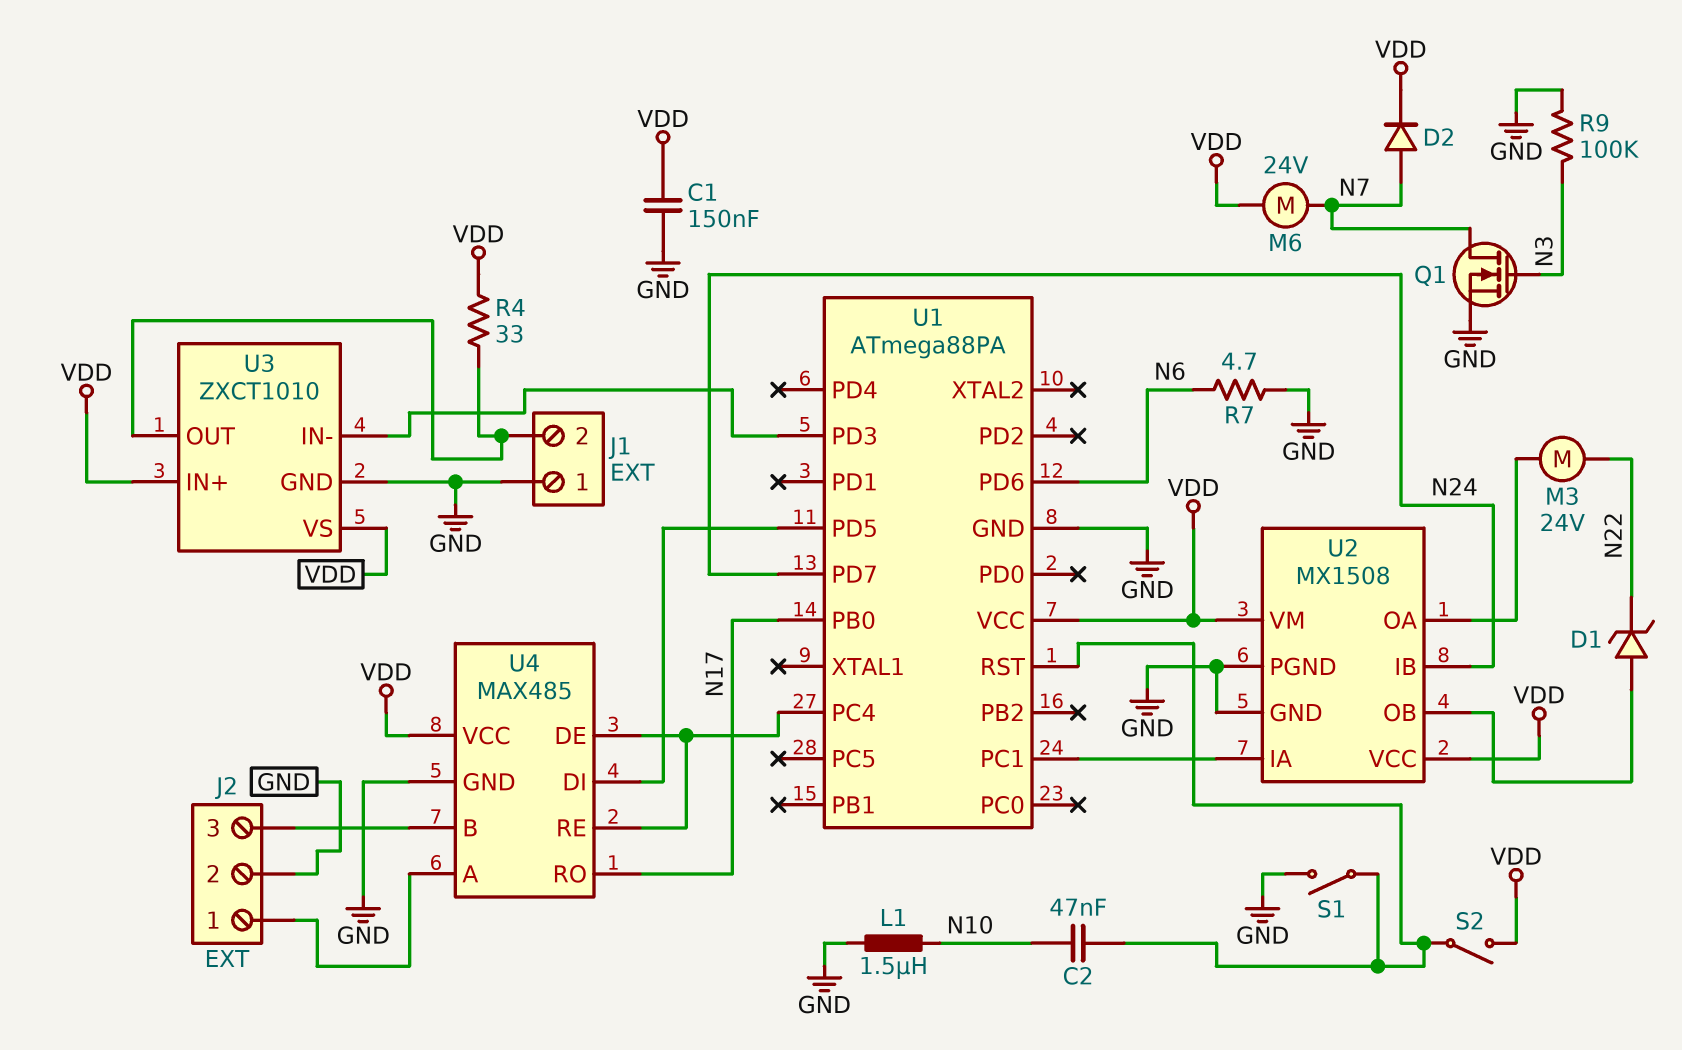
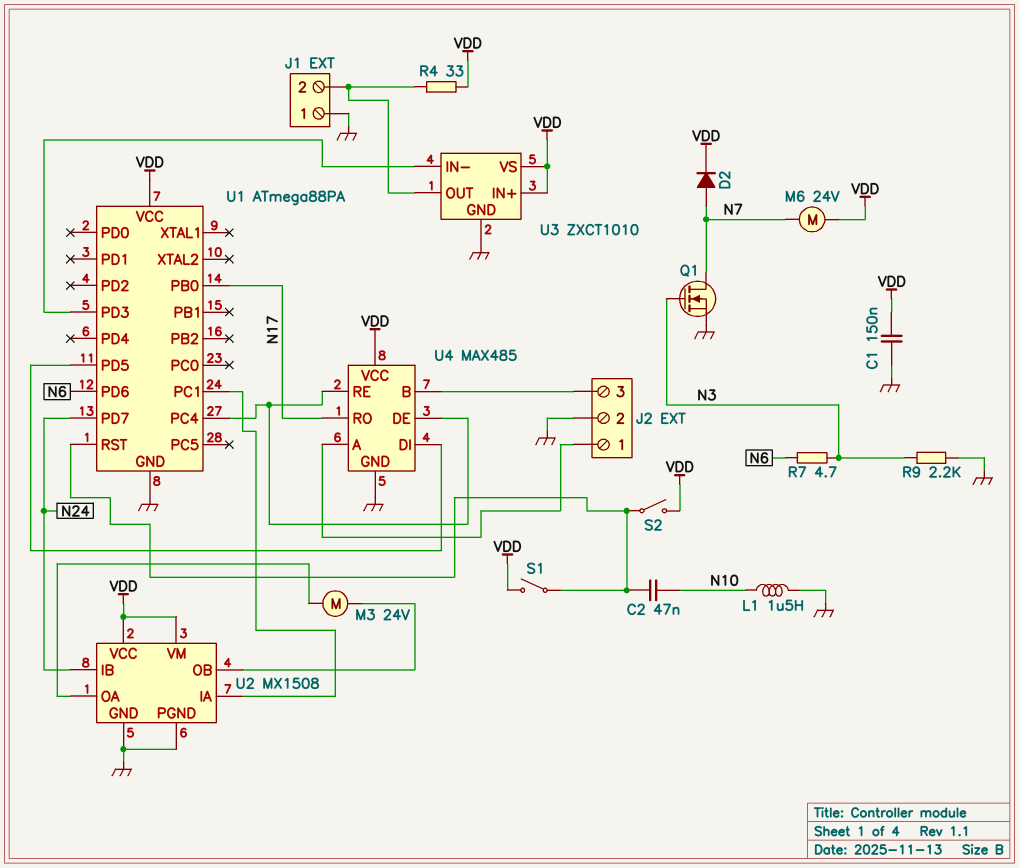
D1: zener (A U2/OB, K N22) -> none
M3: motor 24V (N22, U2/OA) -> motor 24V (U2/OA, U2/OB)
R7: 4.7 (GND, N6) -> 4.7 (N3, N6)
R9: 100k (GND, N3) -> 2.2k (GND, N3)
S1: switch (GND, U1/RST) -> switch (U1/RST, VDD)

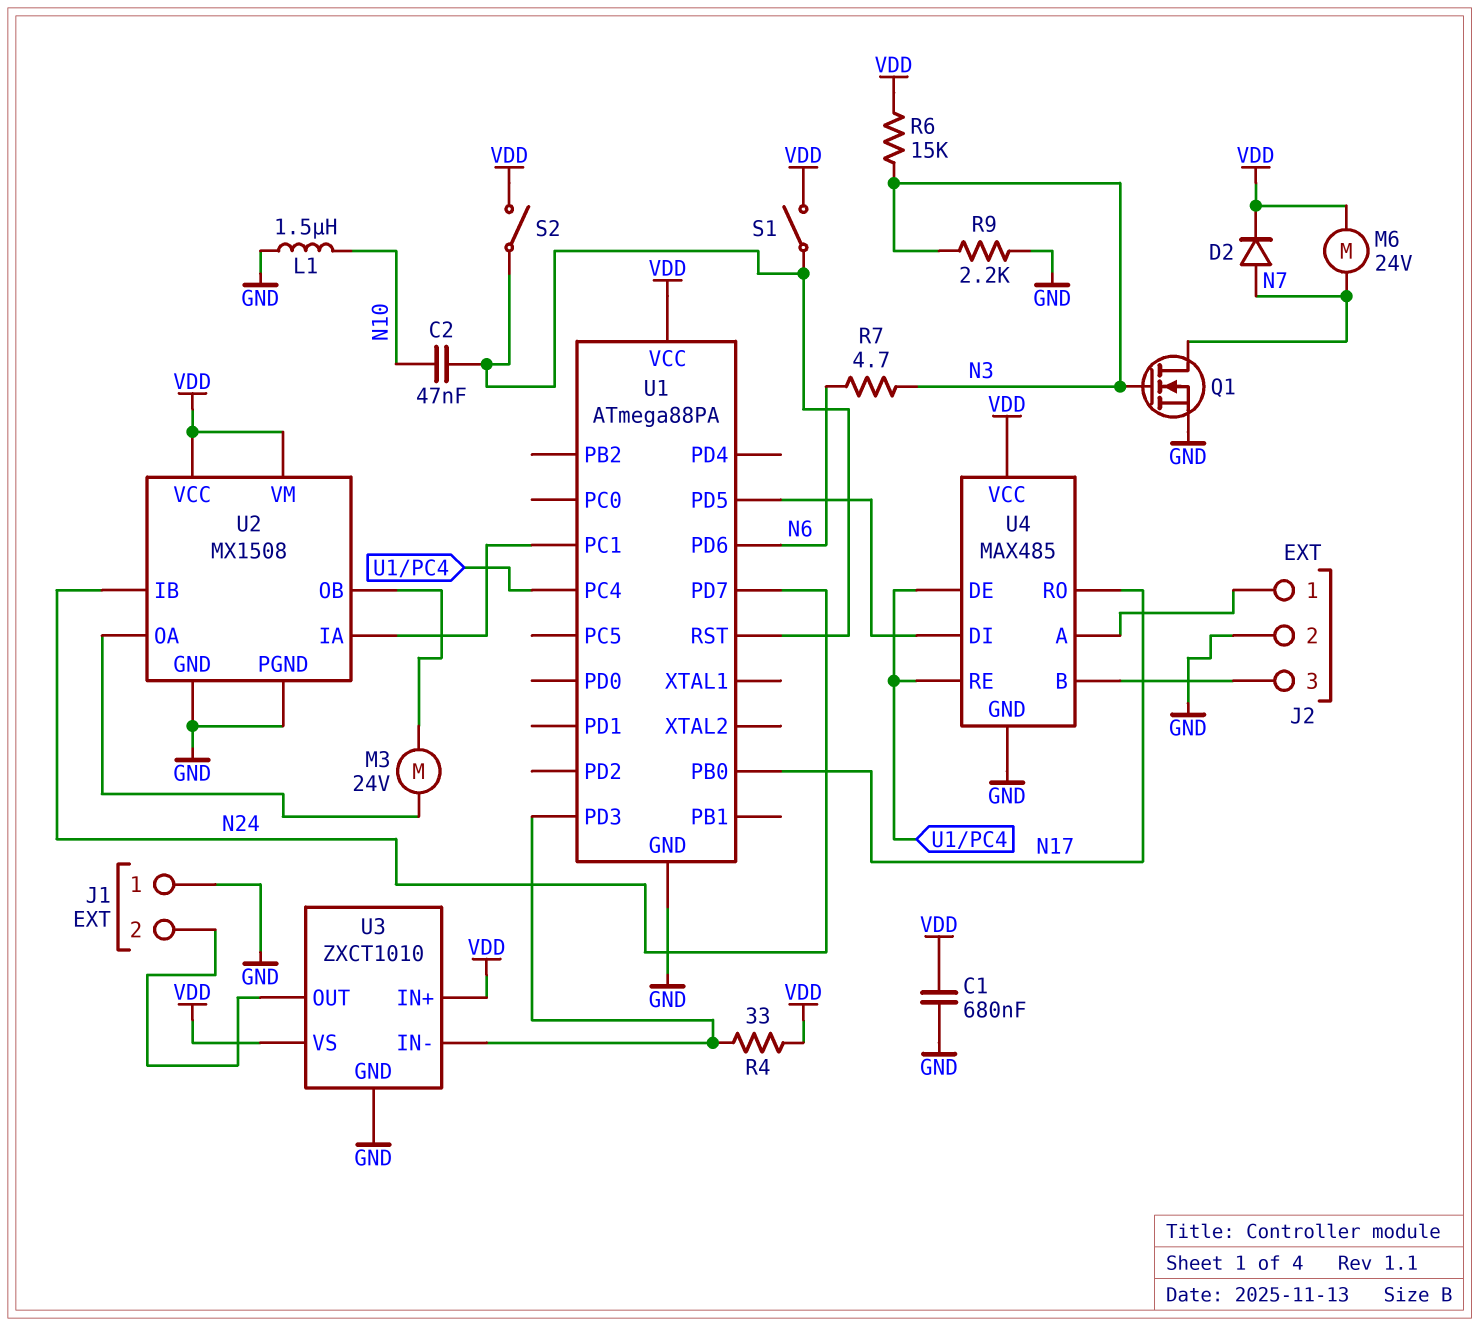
C1: 150nF (GND, VDD) -> 680nF (GND, VDD)
R4: 33 (J1/2, VDD) -> 33 (U1/PD3, VDD)
R6: none -> 15k (N3, VDD)

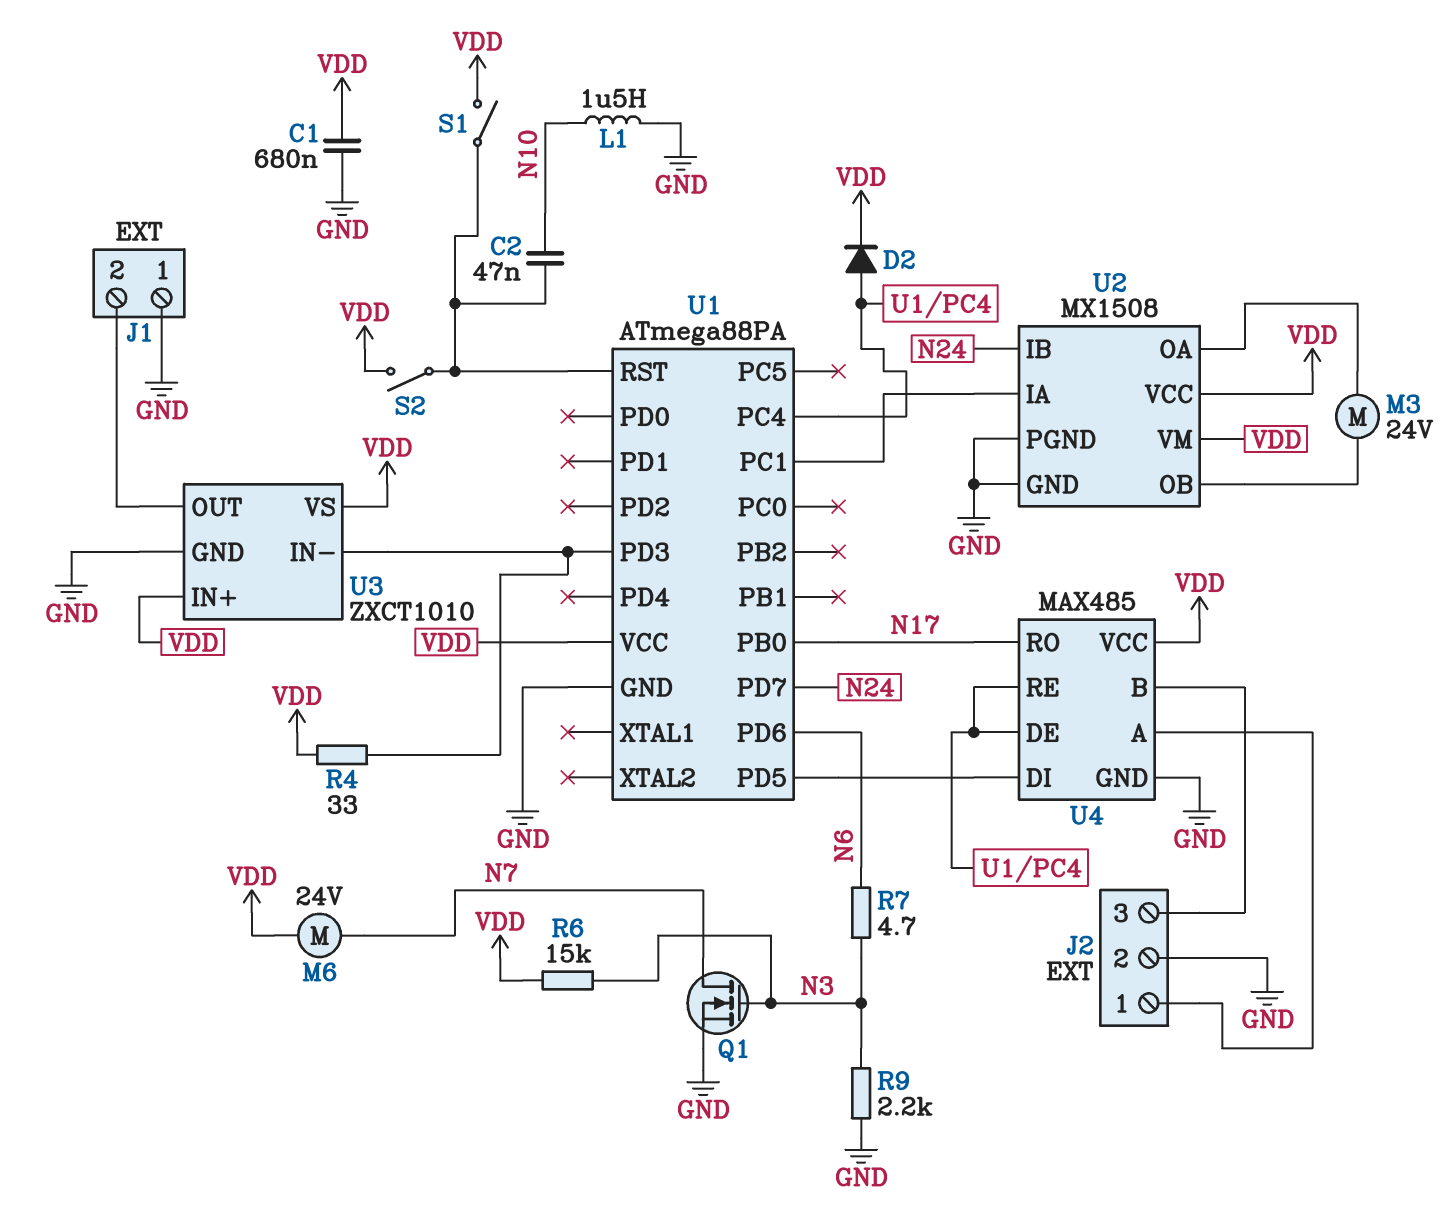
D2: diode (A N7, K VDD) -> diode (A U1/PC4, K VDD)

